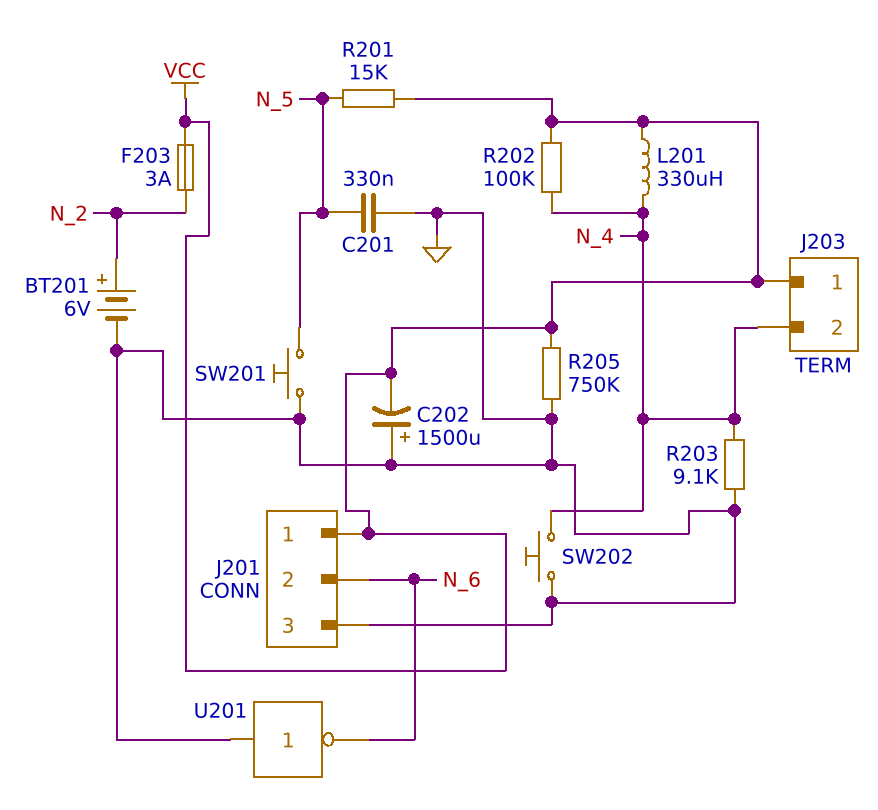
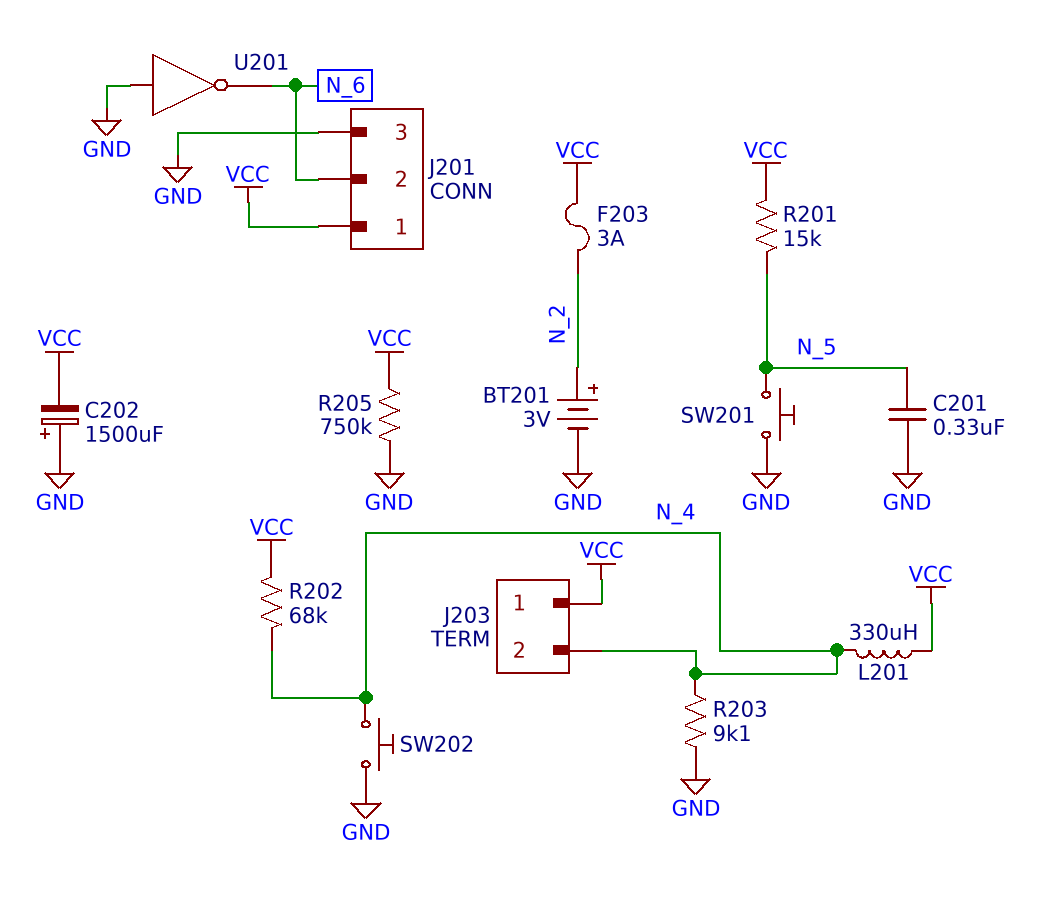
BT201: 6V (plus N_2, minus GND) -> 3V (plus N_2, minus GND)
R202: 100k (N_4, VCC) -> 68k (N_4, VCC)

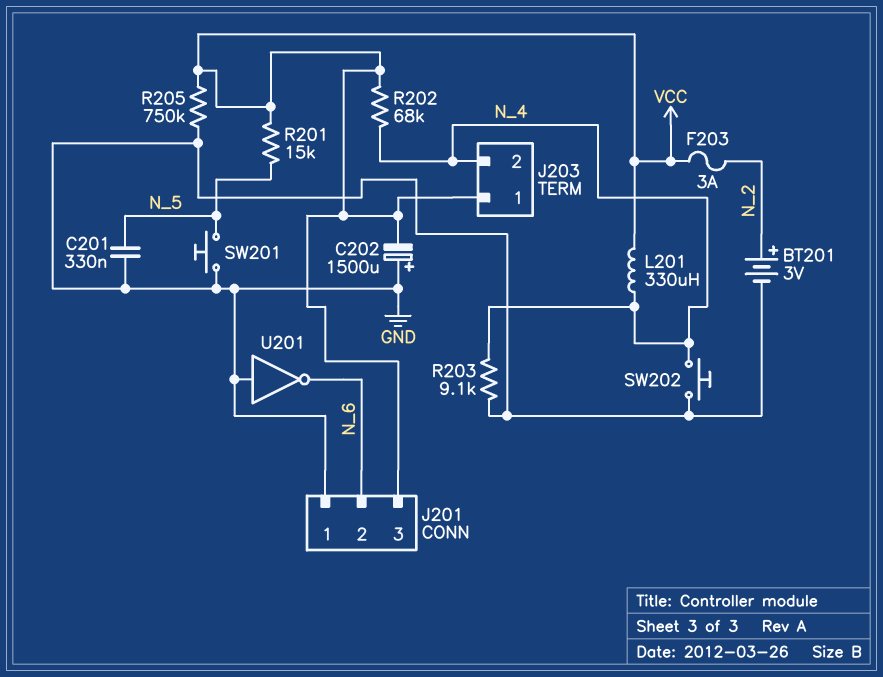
J201 pin 1: VCC -> GND
J201 pin 3: GND -> VCC

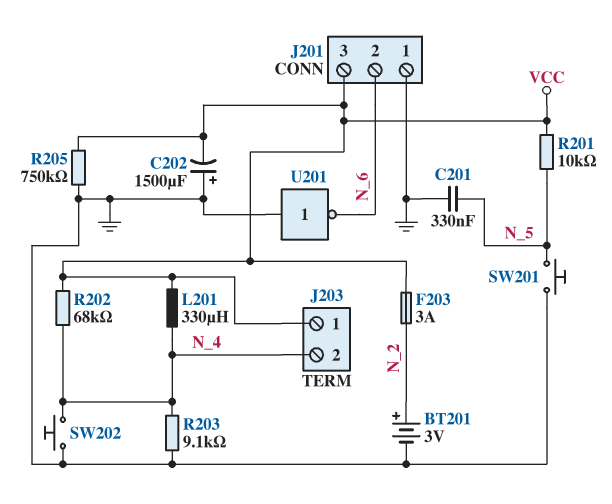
R201: 15k (N_5, VCC) -> 10k (N_5, VCC)

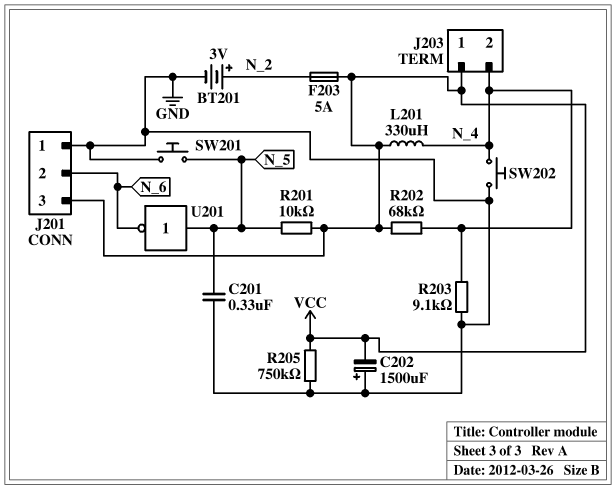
F203: 3A (N_2, VCC) -> 5A (N_2, VCC)
U201: NOT (in GND, out N_6) -> NOT (in N_5, out N_6)

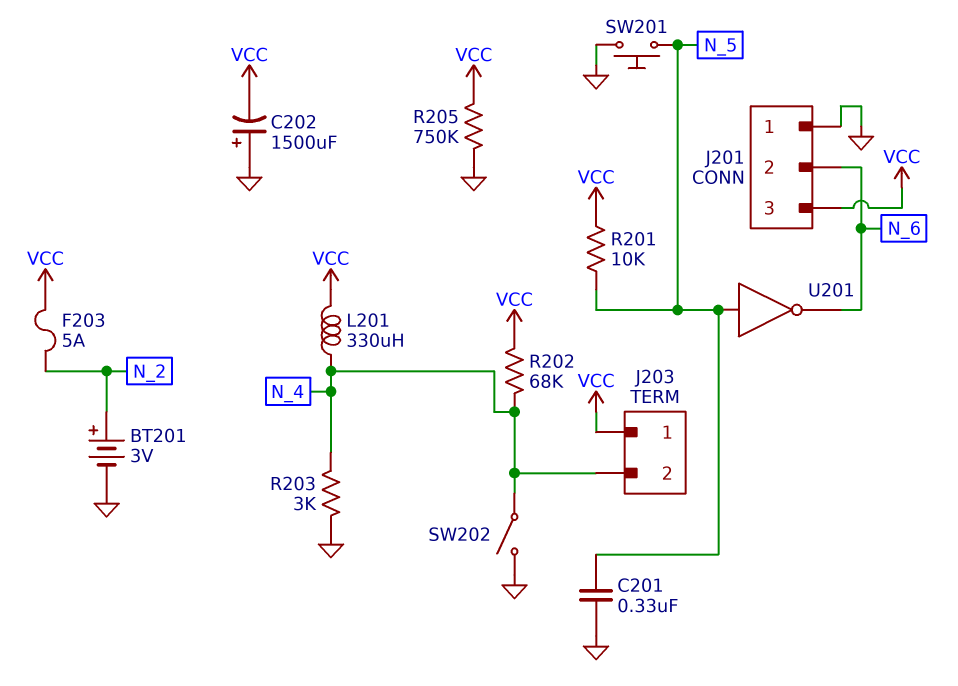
R203: 9.1k (GND, N_4) -> 3k (GND, N_4)
SW202: button (GND, N_4) -> switch (GND, N_4)

